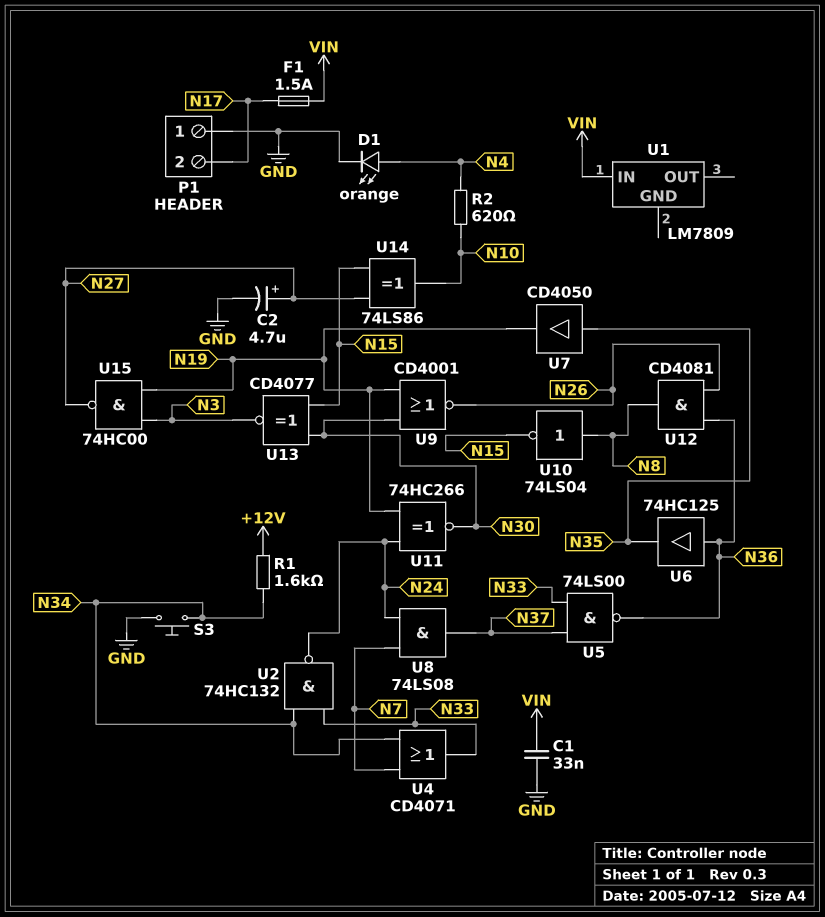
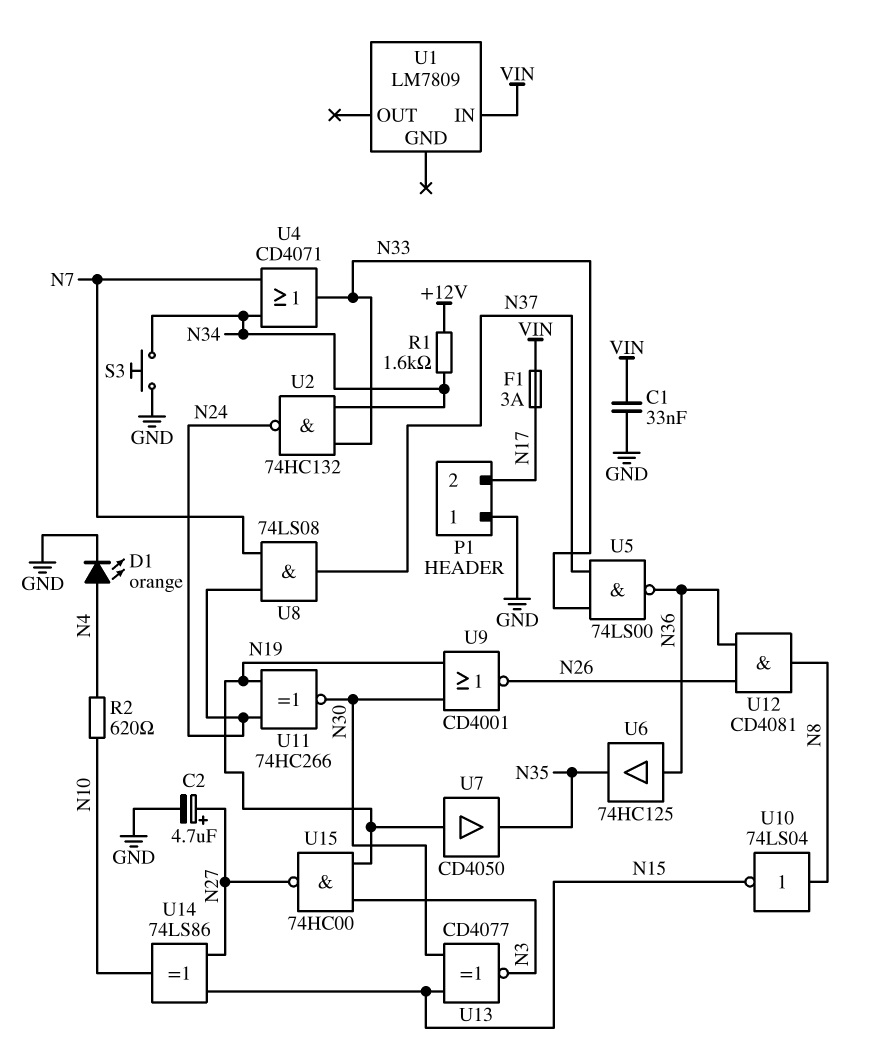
F1: 1.5A (N17, VIN) -> 3A (N17, VIN)
U7: buffer CD4050 (in N35, out N19) -> buffer CD4050 (in N19, out N35)

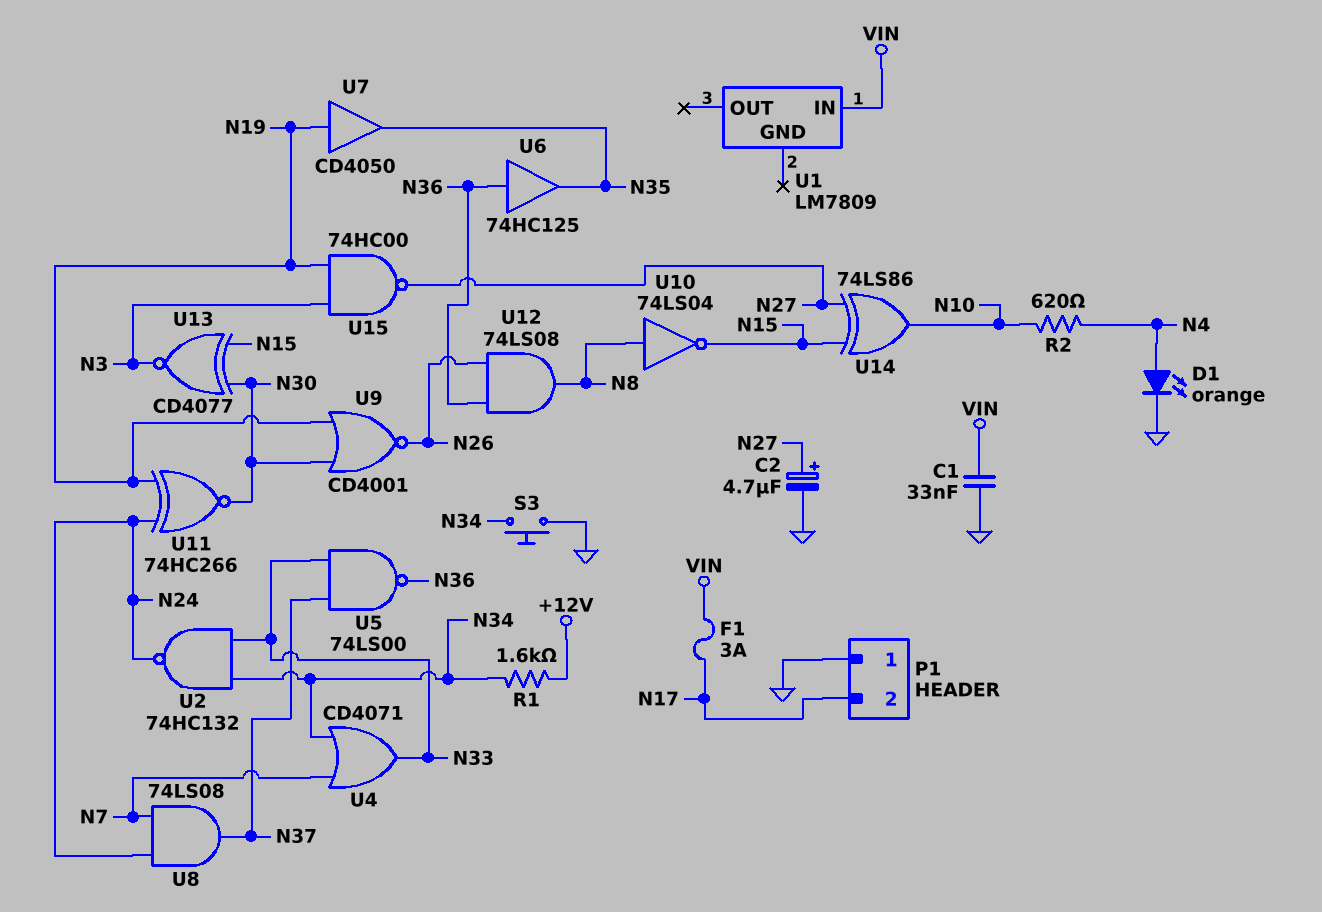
U12: AND CD4081 (in N26, in N36, out N8) -> AND 74LS08 (in N26, in N36, out N8)

